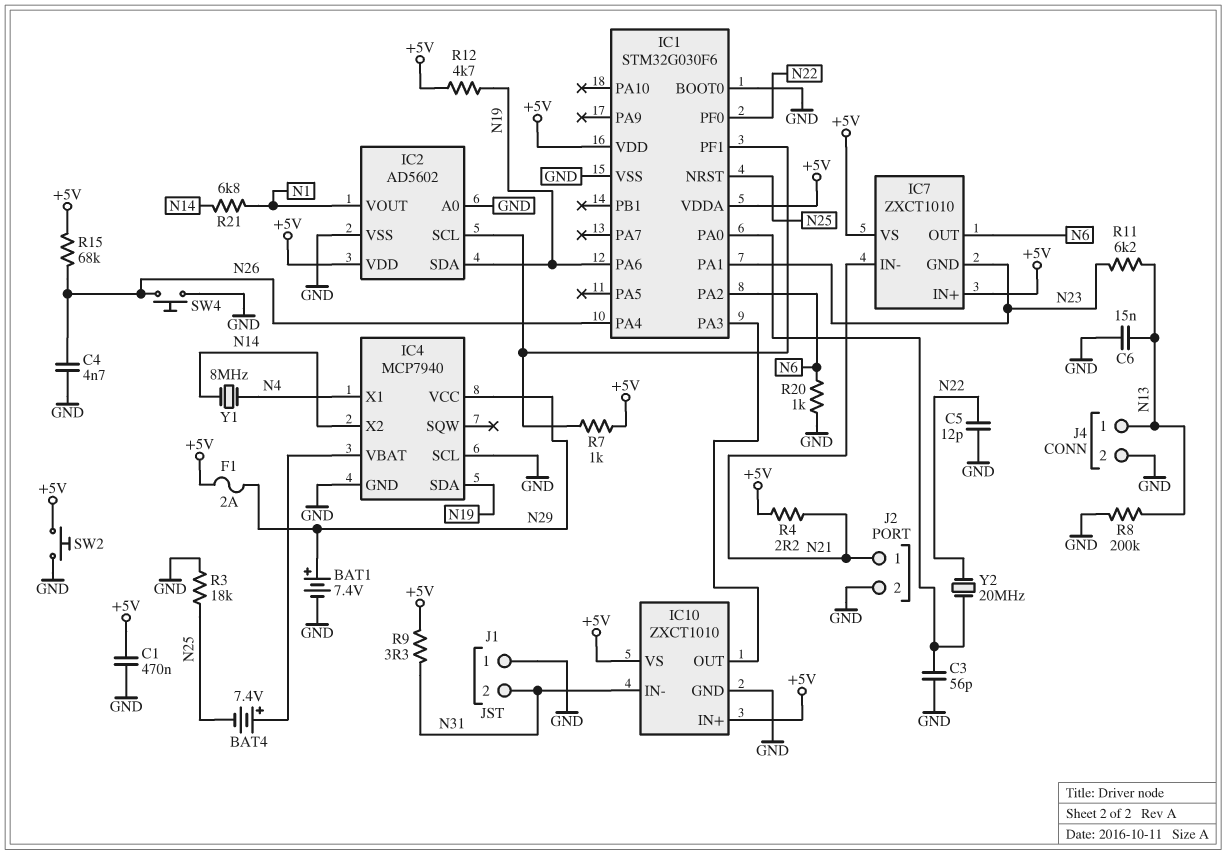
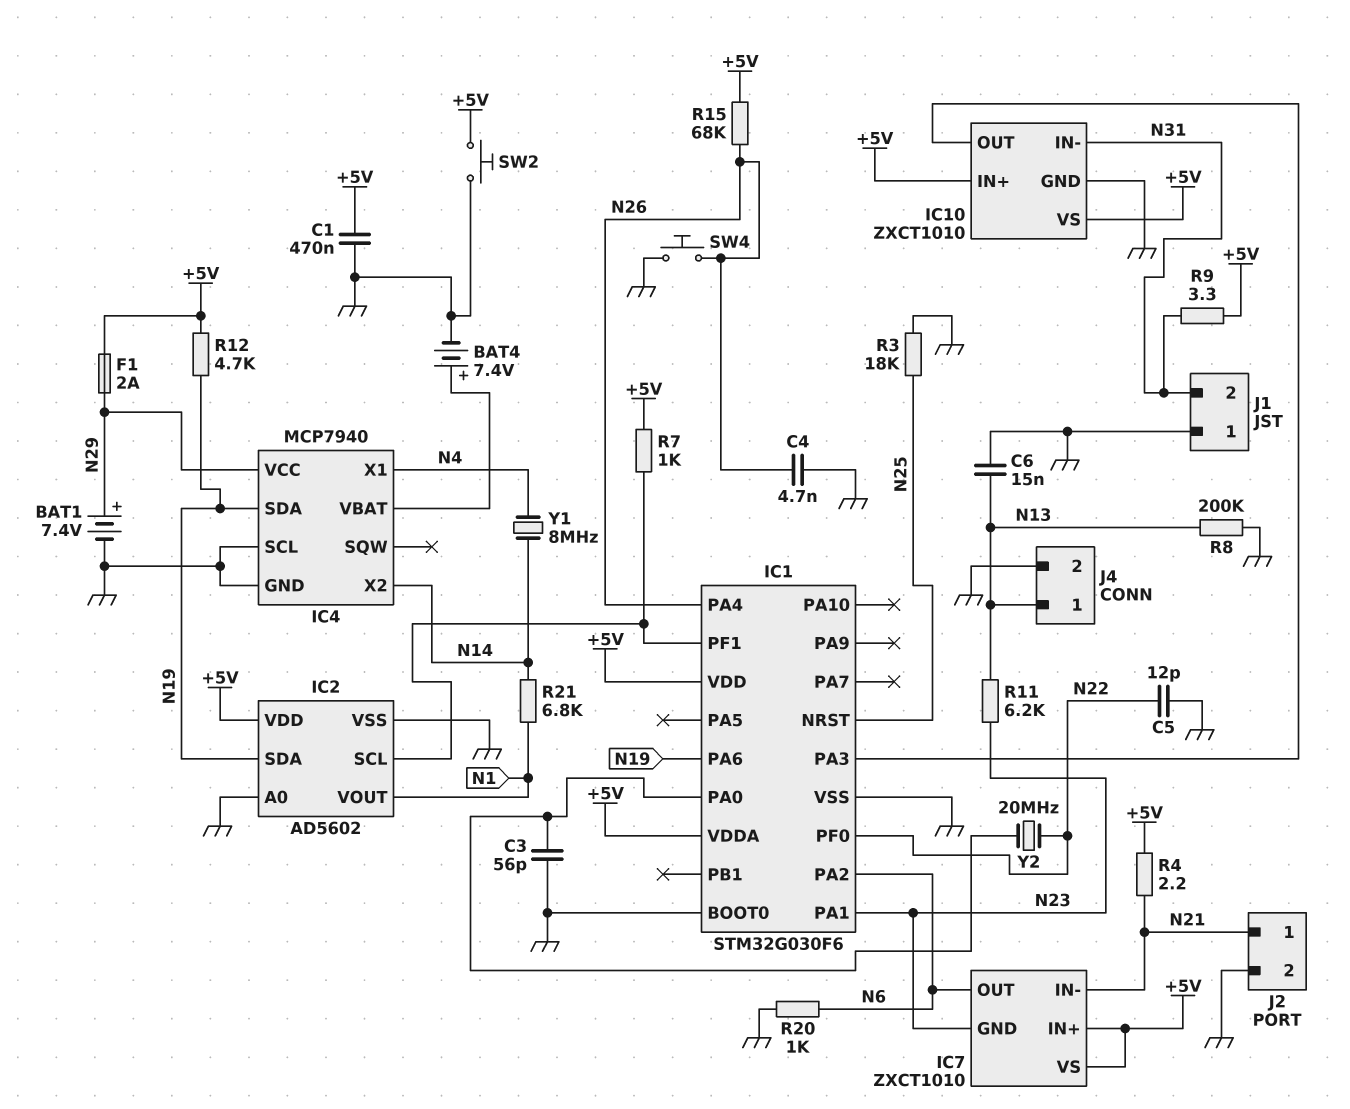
BAT4: 7.4V (plus IC4/VBAT, minus N25) -> 7.4V (plus IC4/VBAT, minus GND)

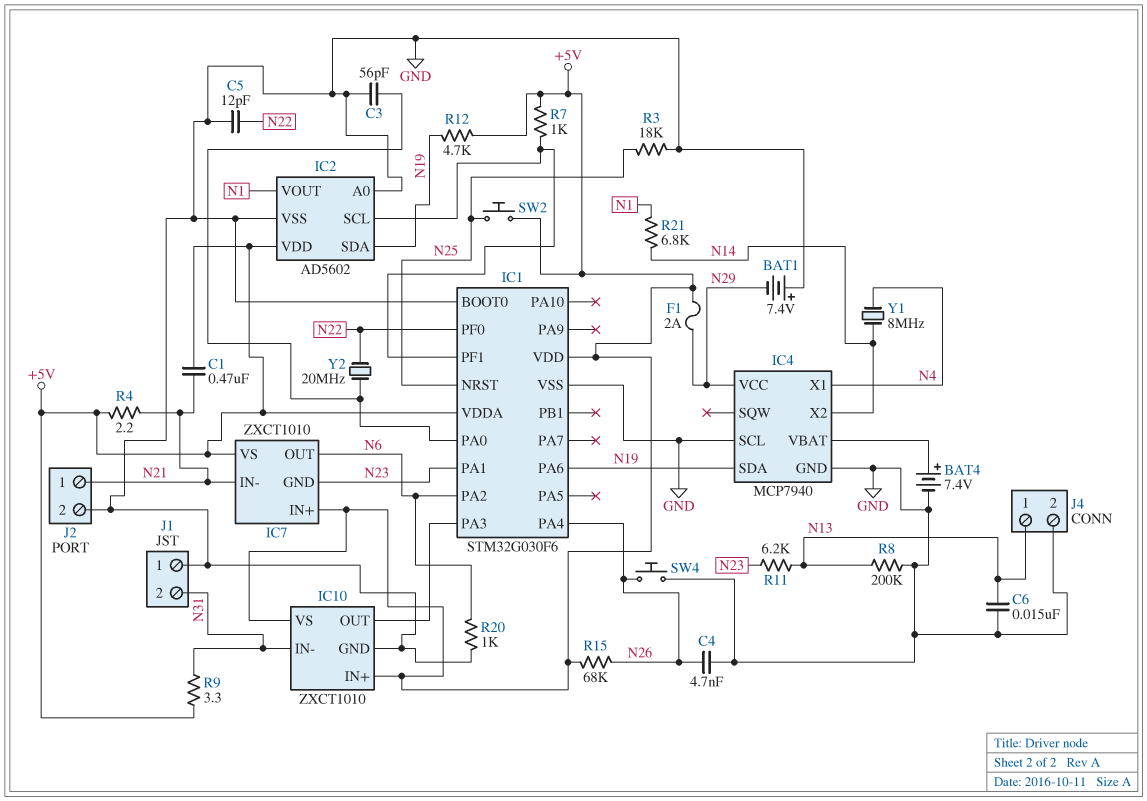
BAT1: 7.4V (plus N29, minus GND) -> 7.4V (plus GND, minus N29)
C1: 470nF (+5V, GND) -> 470nF (+5V, N21)
SW2: button (+5V, GND) -> button (+5V, N25)

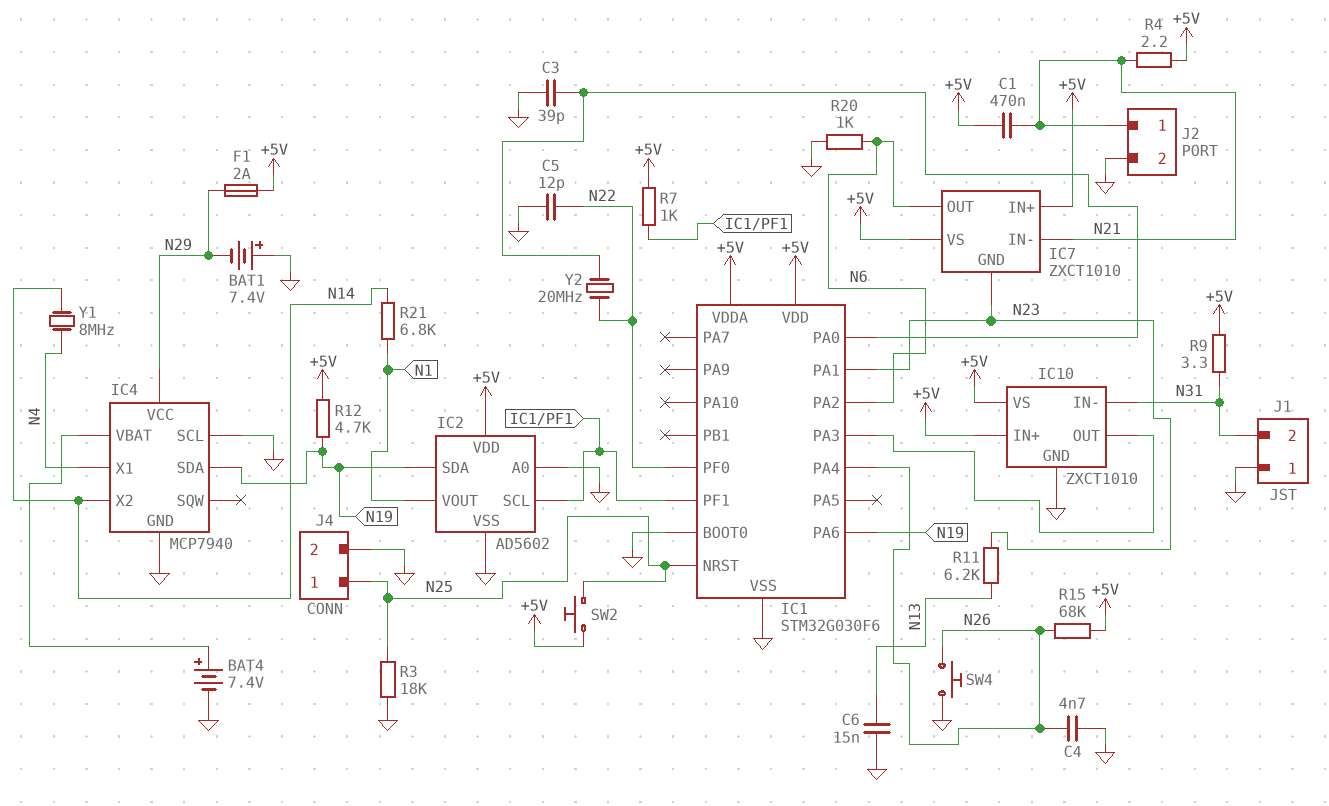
C3: 56pF (GND, IC1/PA0) -> 39pF (GND, IC1/PA0)
J4 pin 1: N13 -> N25
R8: 200k (GND, N13) -> none

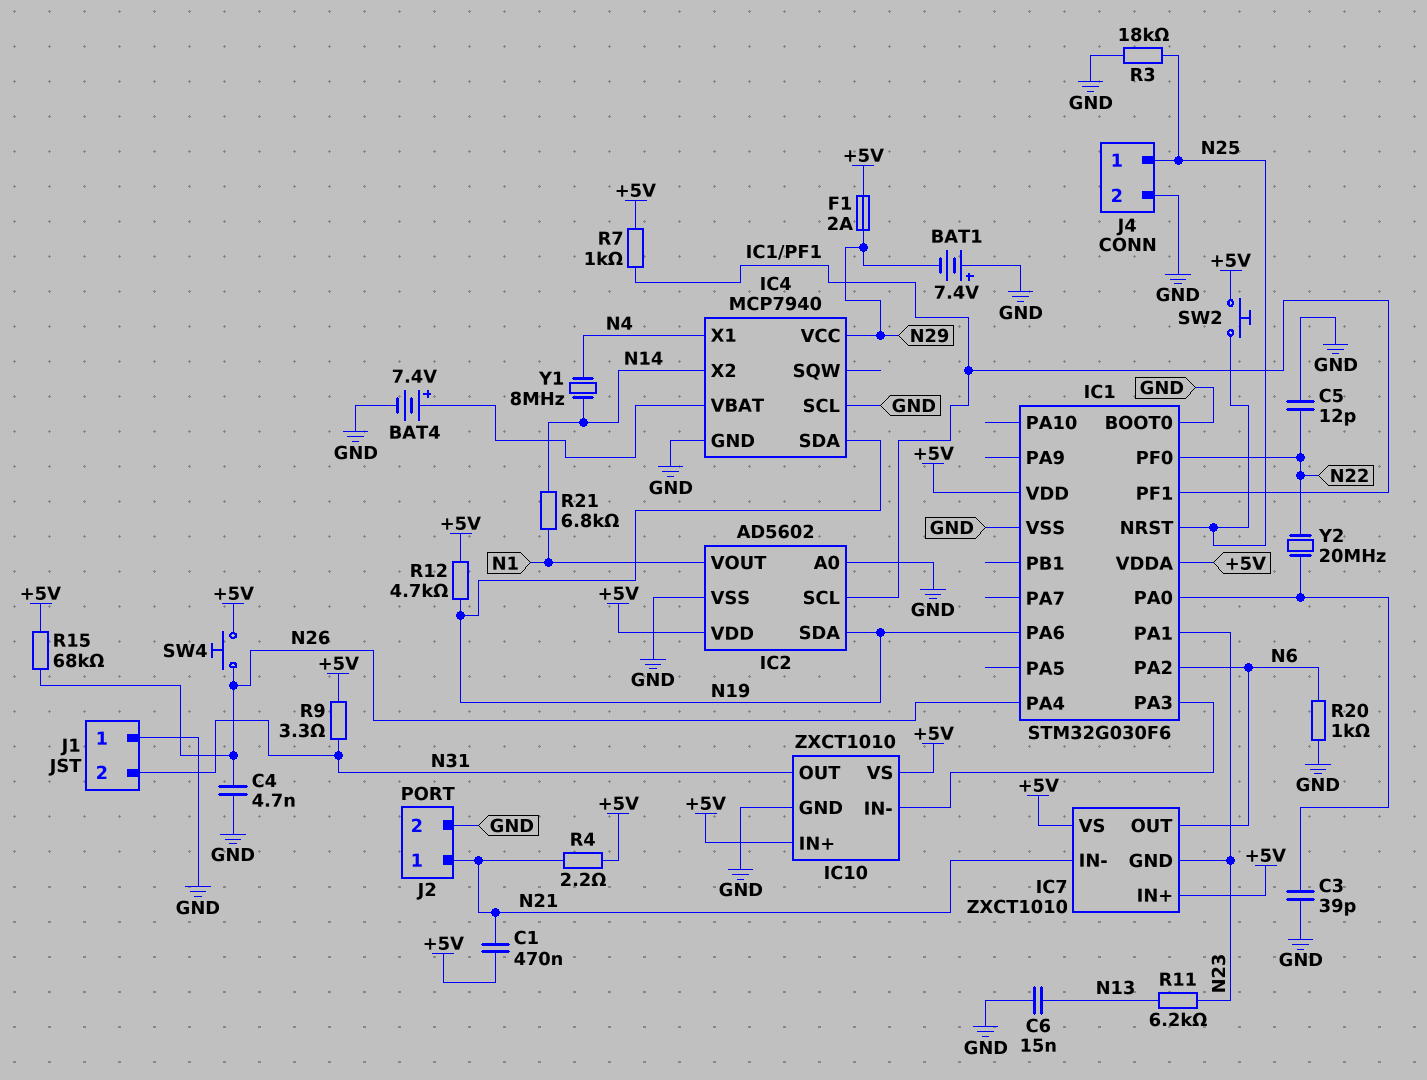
IC10 pin IN-: N31 -> IC1/PA3
IC10 pin OUT: IC1/PA3 -> N31
SW4: button (GND, N26) -> button (+5V, N26)

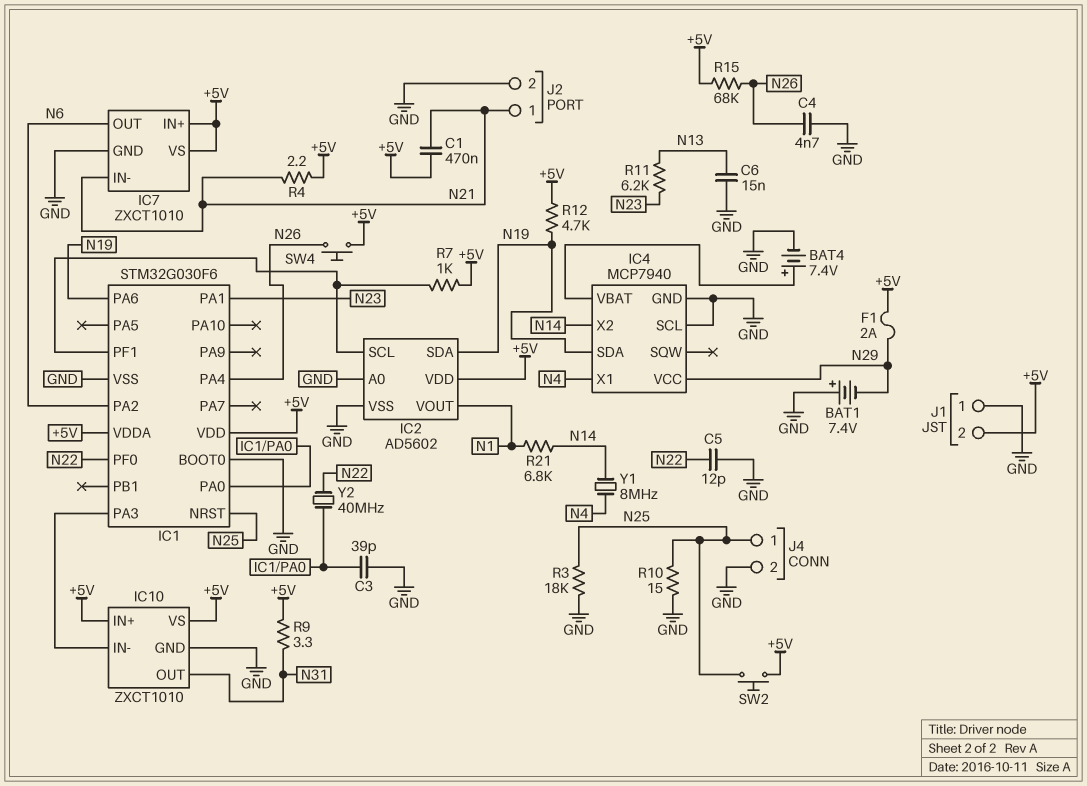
IC7 pin GND: N23 -> GND
J1 pin 2: N31 -> +5V
R10: none -> 15 (GND, N25)
R20: 1k (GND, N6) -> none
Y2: 20MHz (IC1/PA0, N22) -> 40MHz (IC1/PA0, N22)

